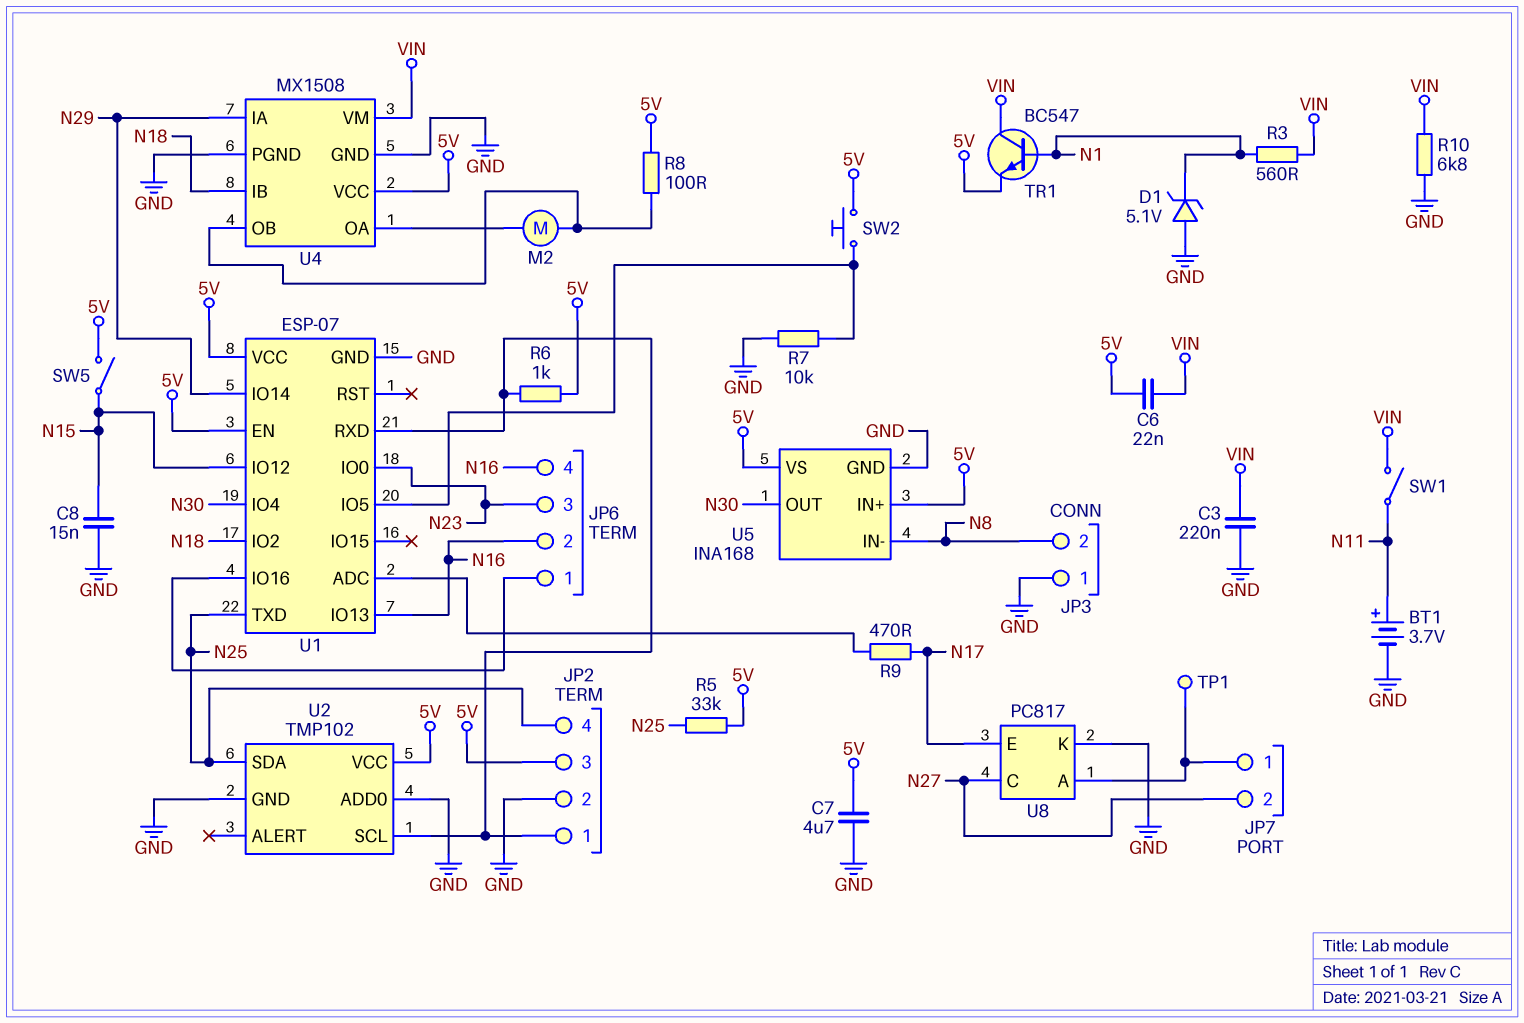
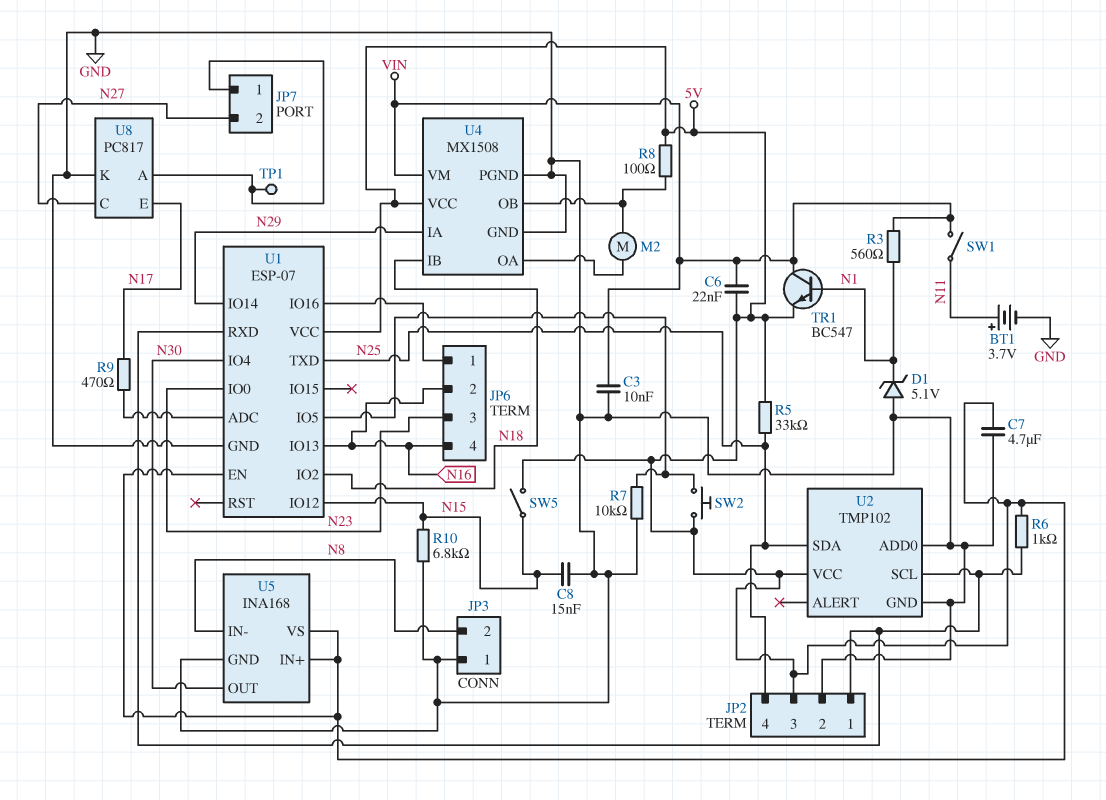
C3: 220nF (GND, VIN) -> 10nF (GND, VIN)
R10: 6.8k (GND, VIN) -> 6.8k (GND, N15)

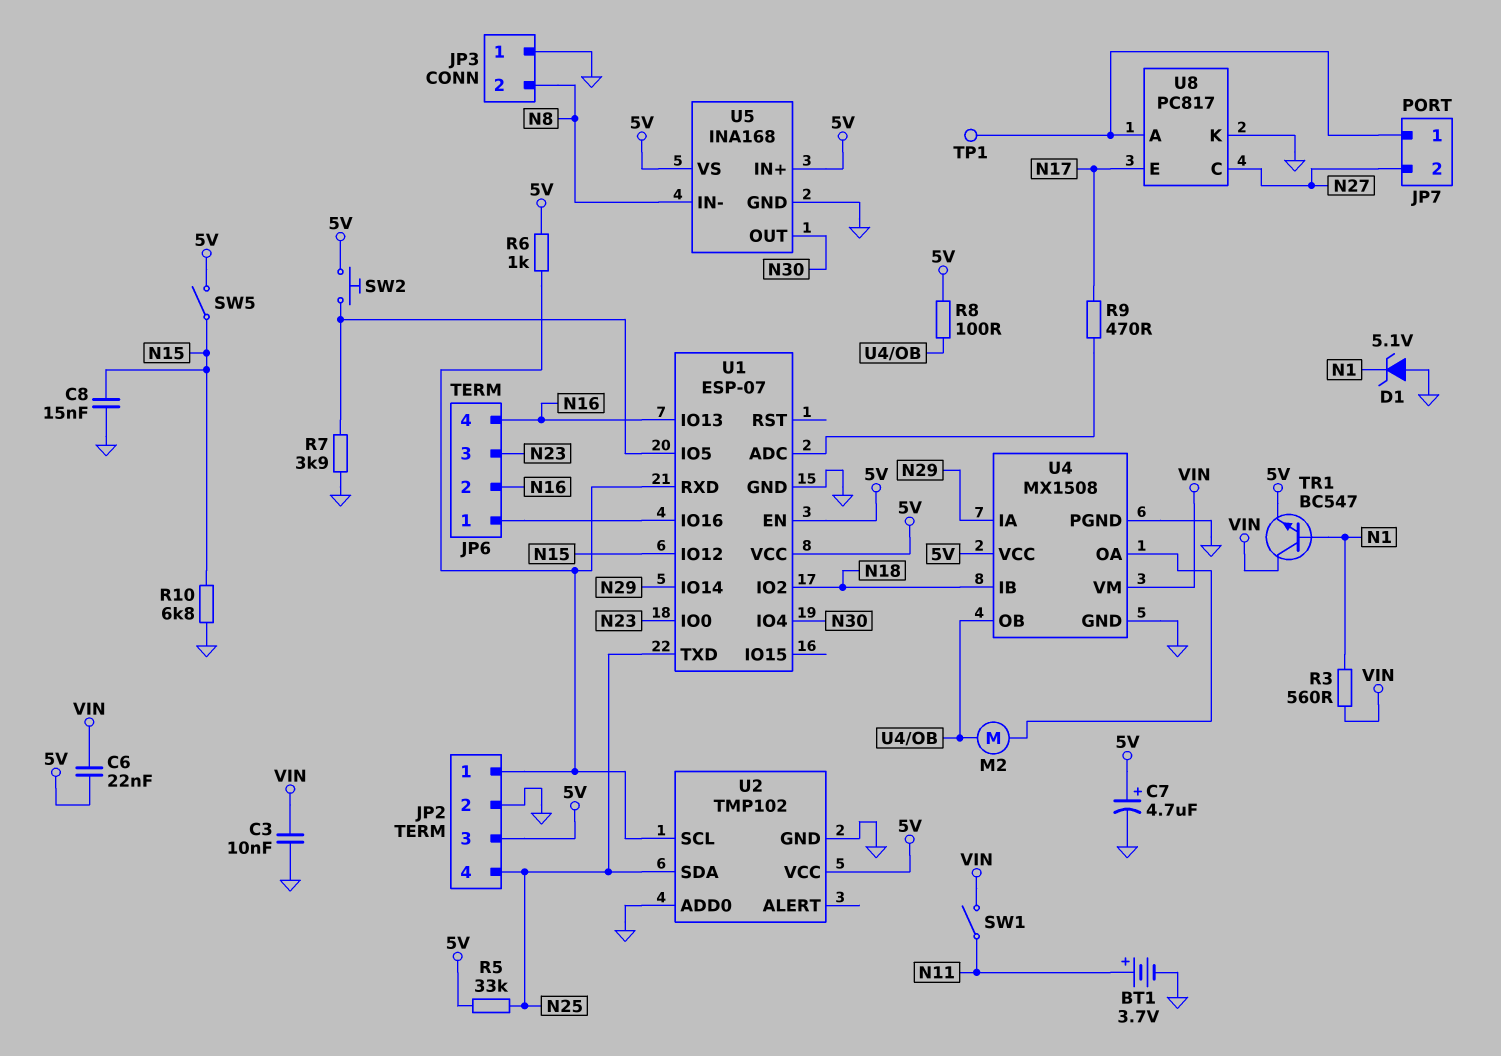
C7: 4.7uF (5V, GND) -> 4.7uF (plus 5V, minus GND)
R7: 10k (GND, U1/IO5) -> 3.9k (GND, U1/IO5)

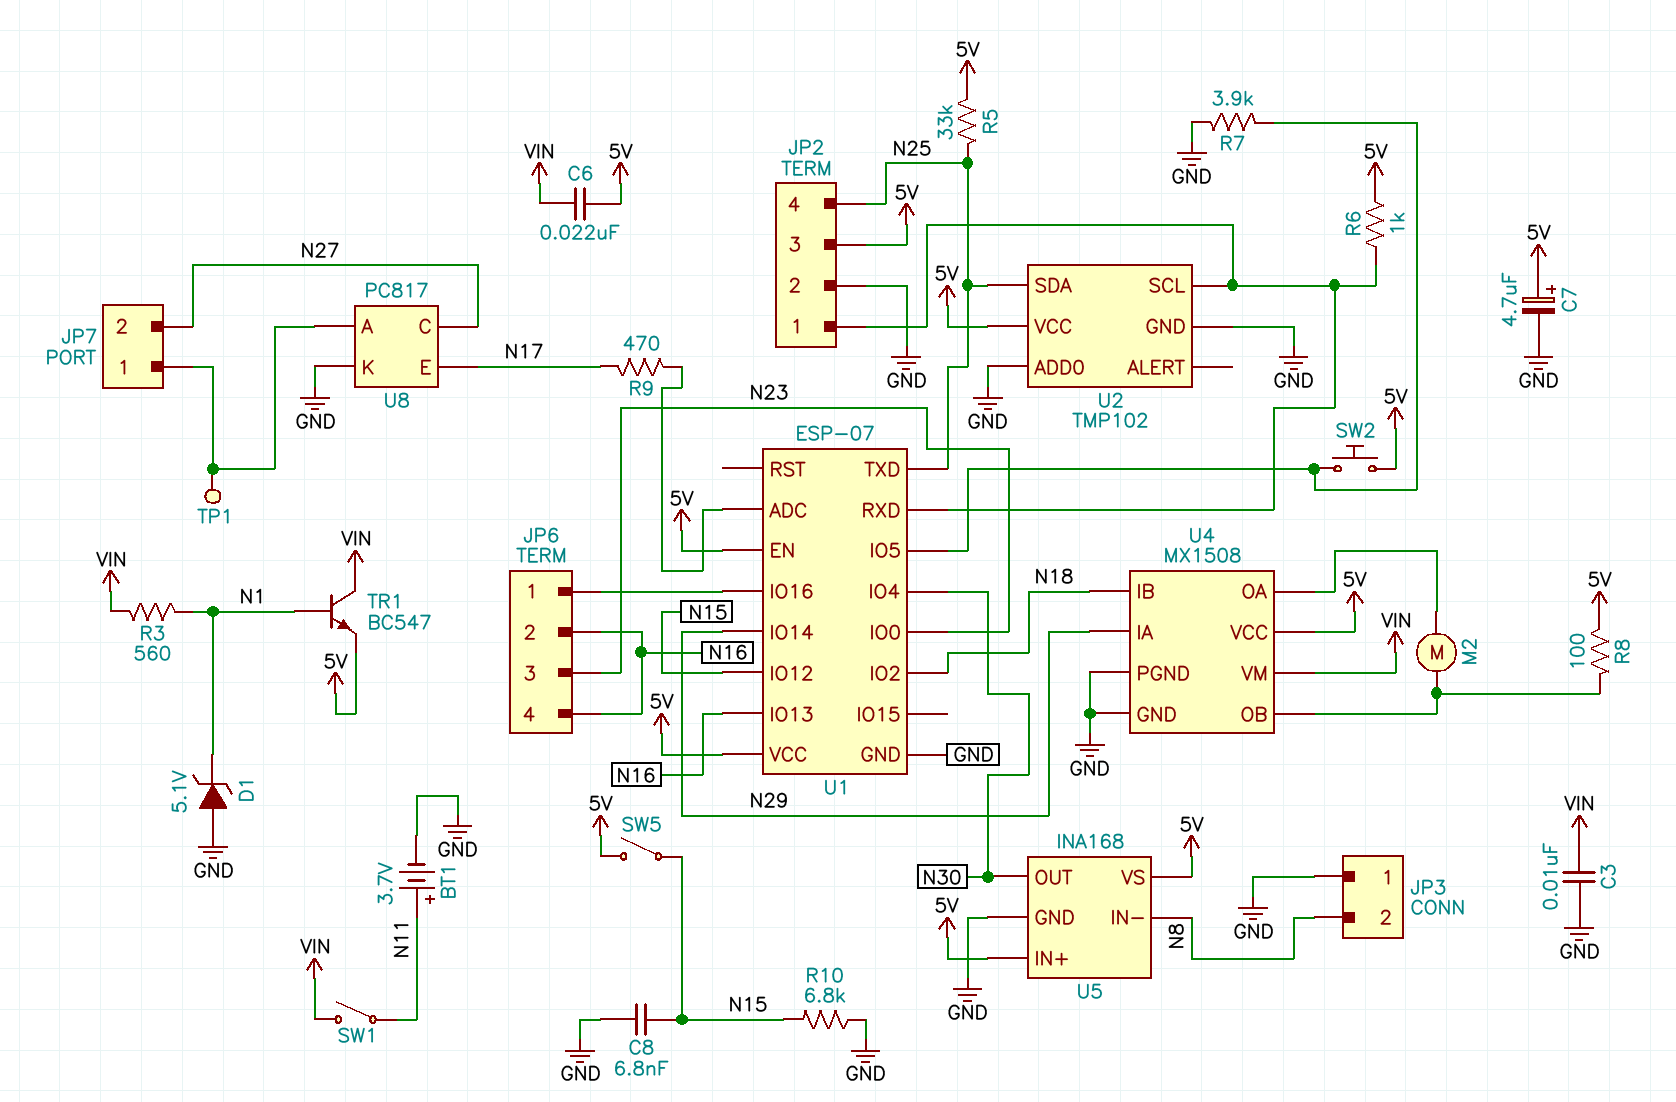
C8: 15nF (GND, N15) -> 6.8nF (GND, N15)

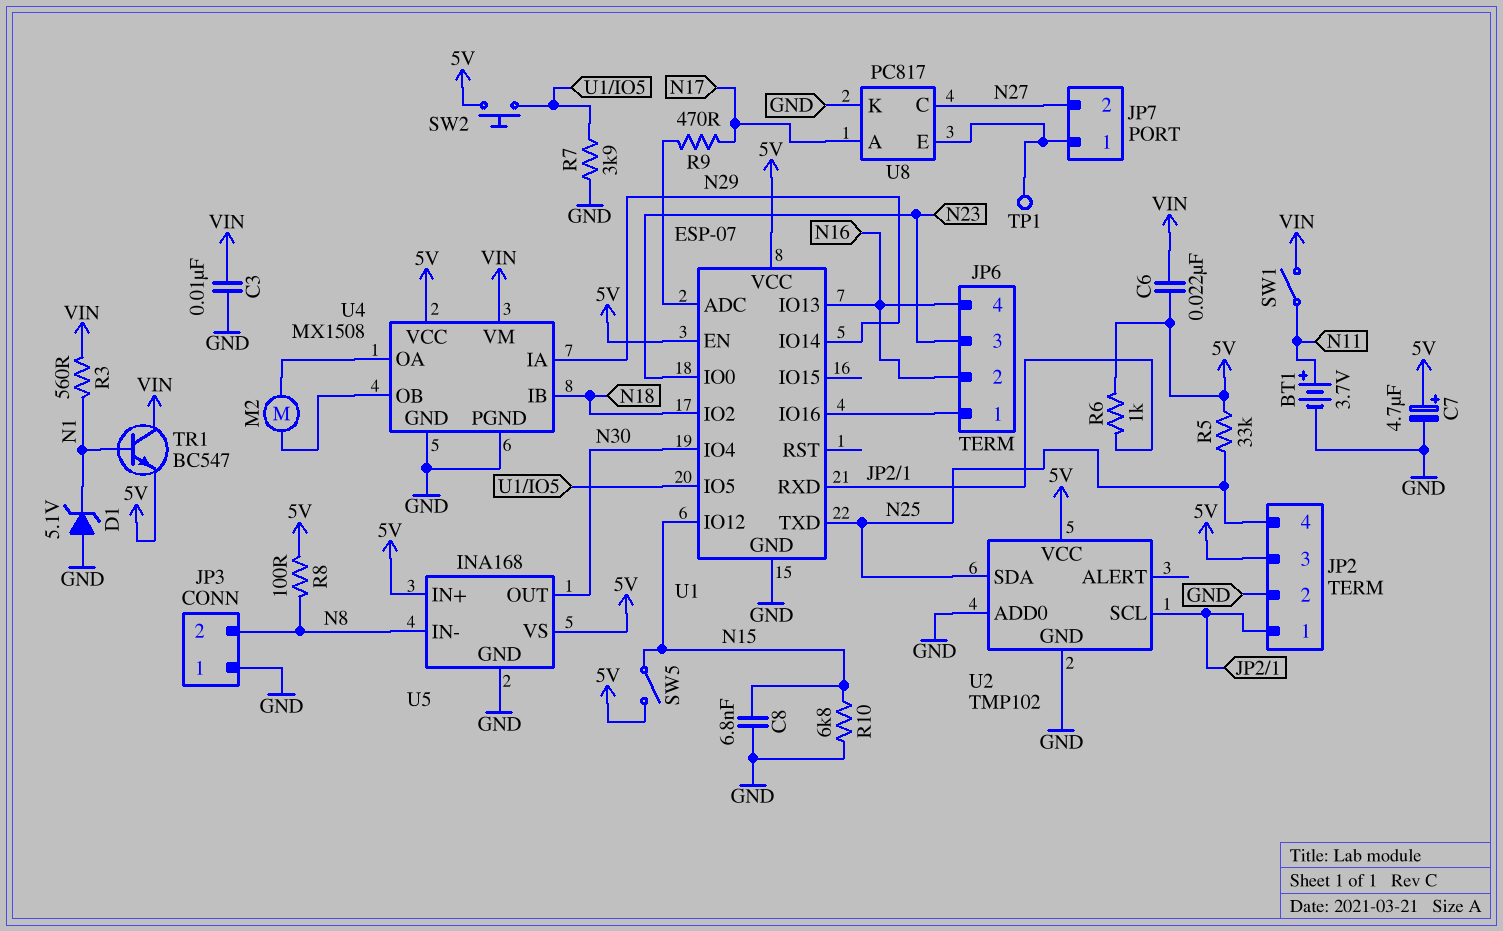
R8: 100 (5V, U4/OB) -> 100 (5V, N8)
U8 pin A: JP7/1 -> N17
U8 pin E: N17 -> JP7/1

